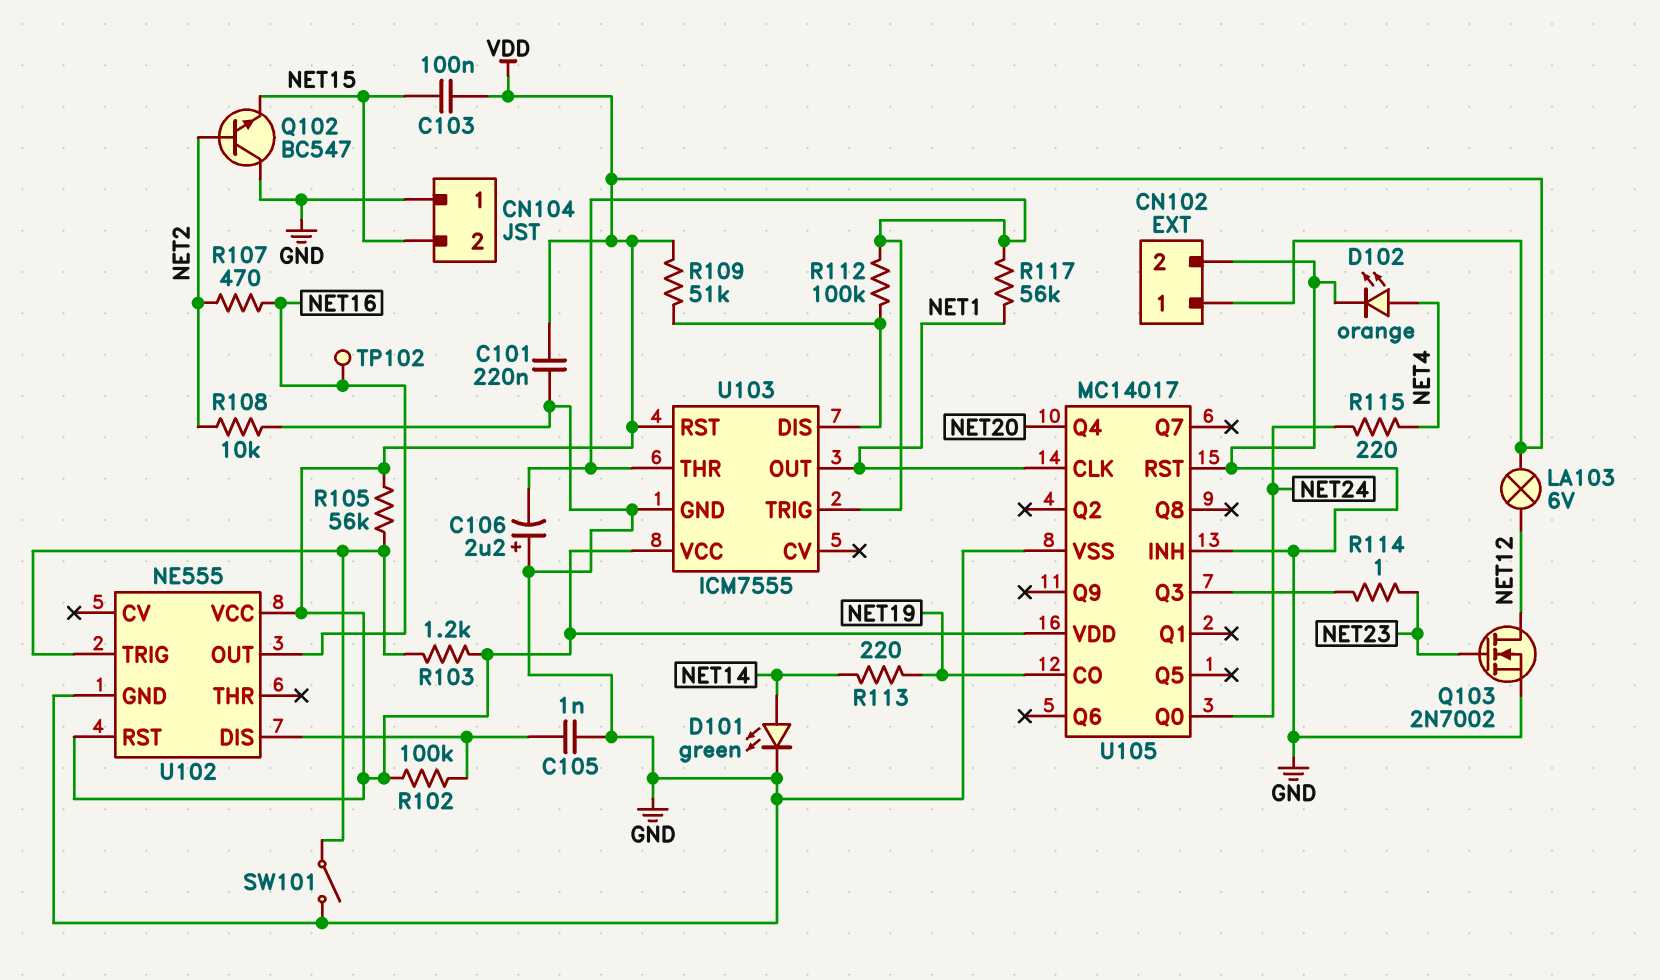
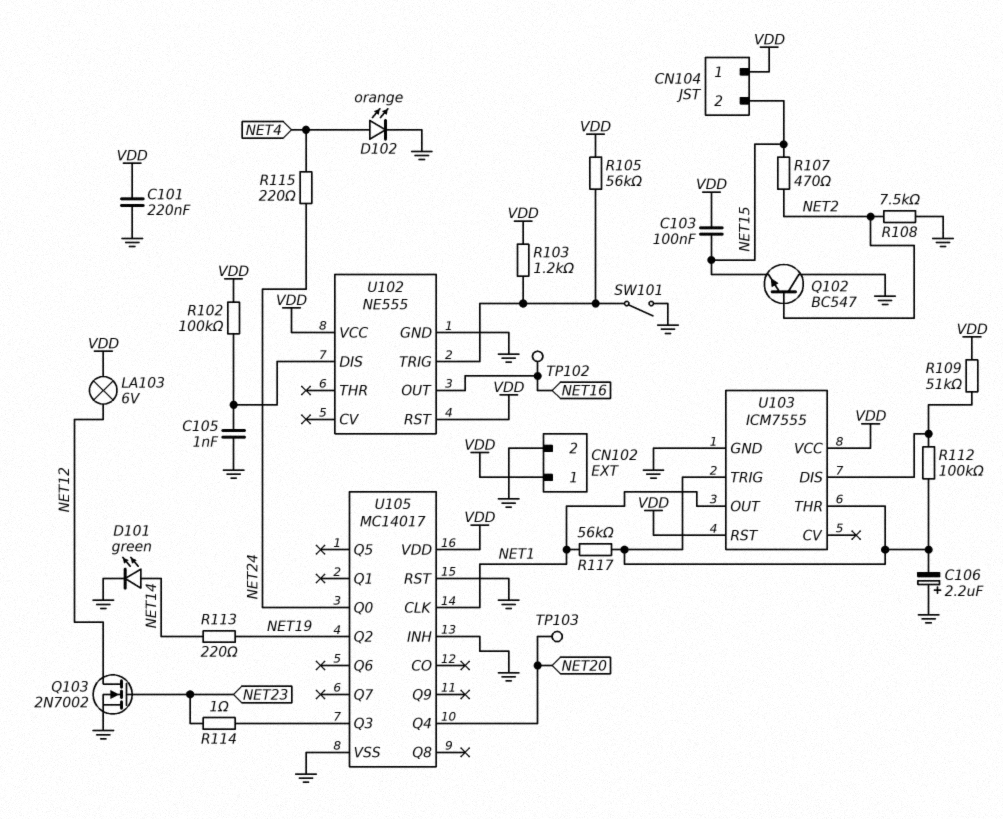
CN104 pin 1: GND -> VDD
R107: 470 (NET2, NET16) -> 470 (NET2, NET15)
R108: 10k (GND, NET2) -> 7.5k (GND, NET2)
TP103: none -> test point (NET20)
U105 pin CO: NET19 -> none
U105 pin Q2: none -> NET19

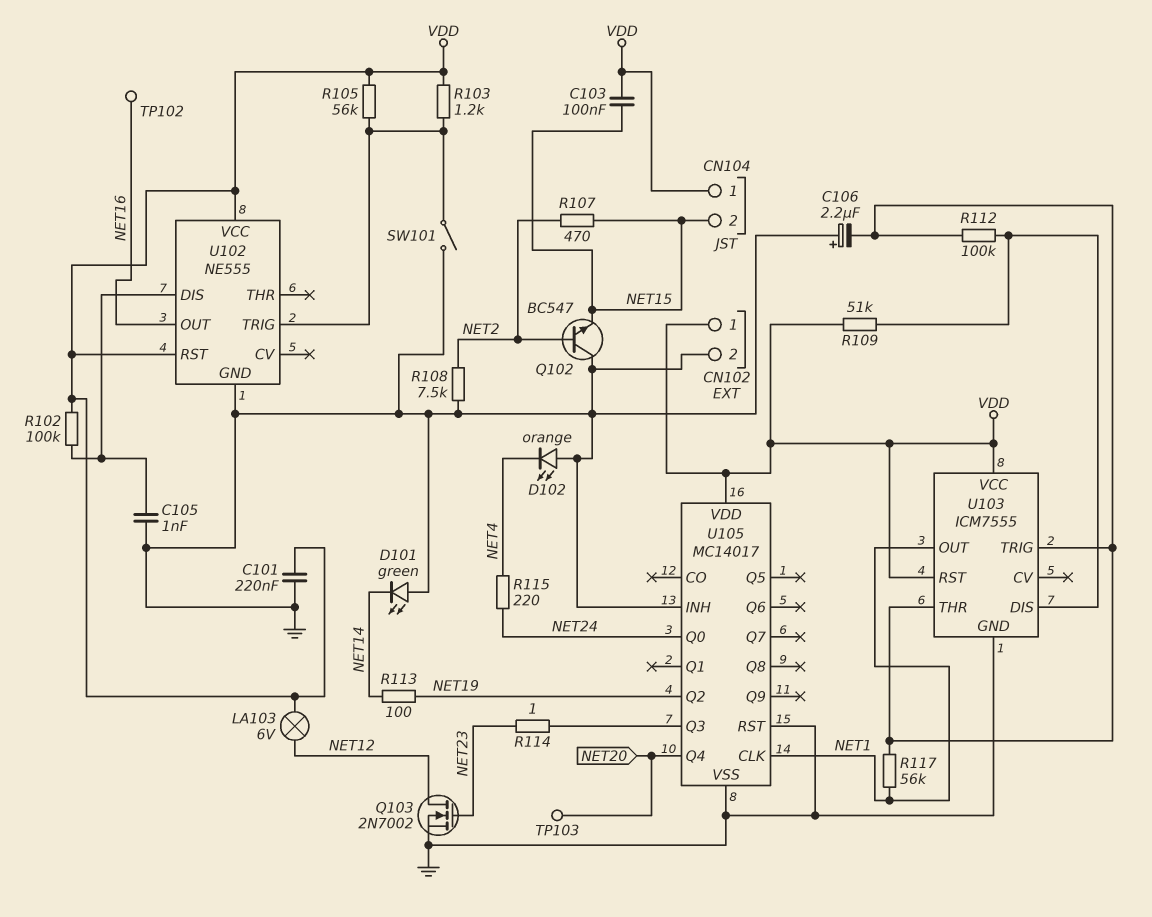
D101: LED green (A NET14, K GND) -> LED green (A GND, K NET14)
D102: LED orange (A NET4, K GND) -> LED orange (A GND, K NET4)
R113: 220 (NET14, NET19) -> 100 (NET14, NET19)

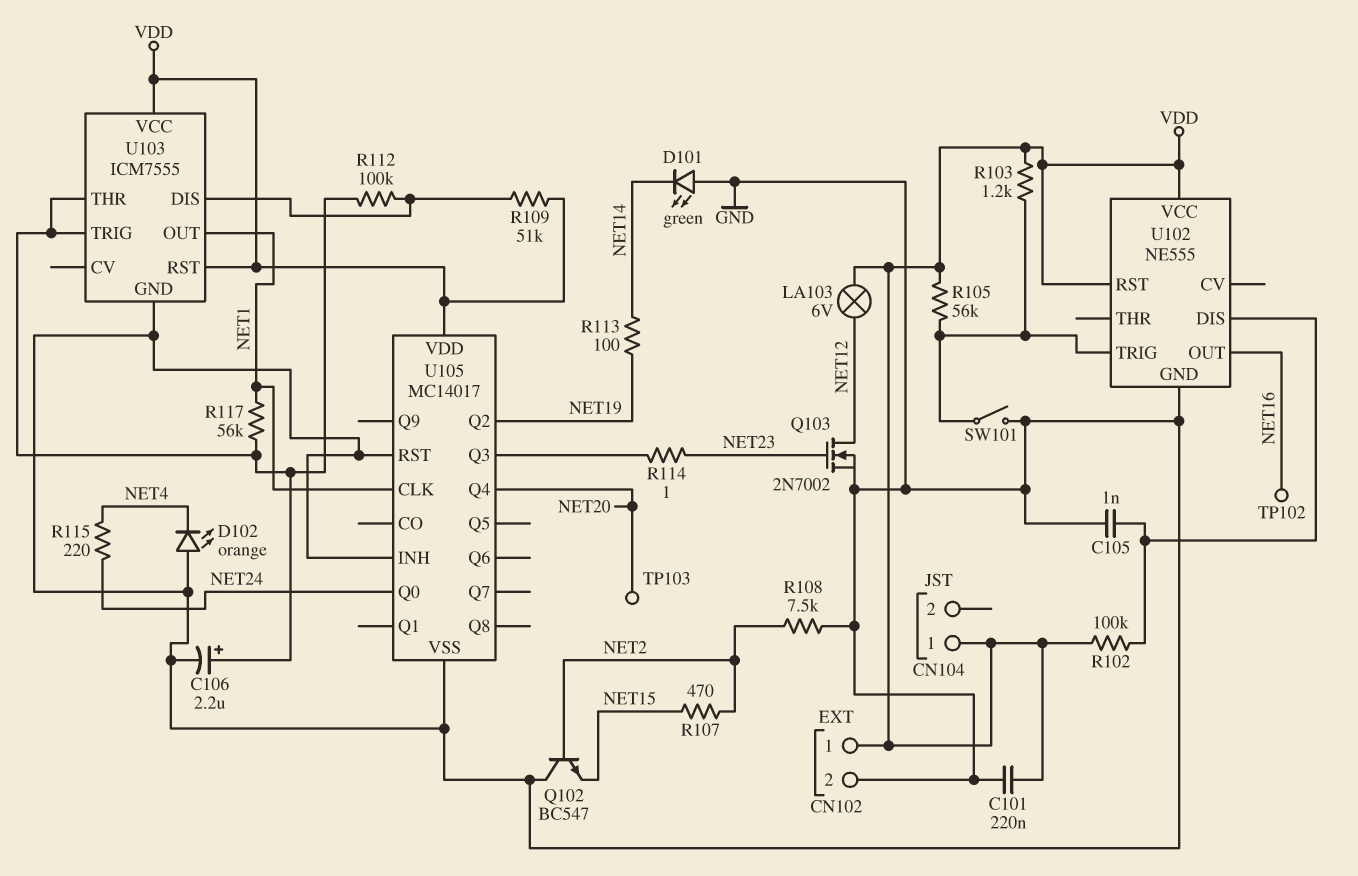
C103: 100nF (NET15, VDD) -> none
C106: 2.2uF (plus GND, minus U103/THR) -> 2.2uF (plus U103/THR, minus GND)
CN104 pin 2: NET15 -> none

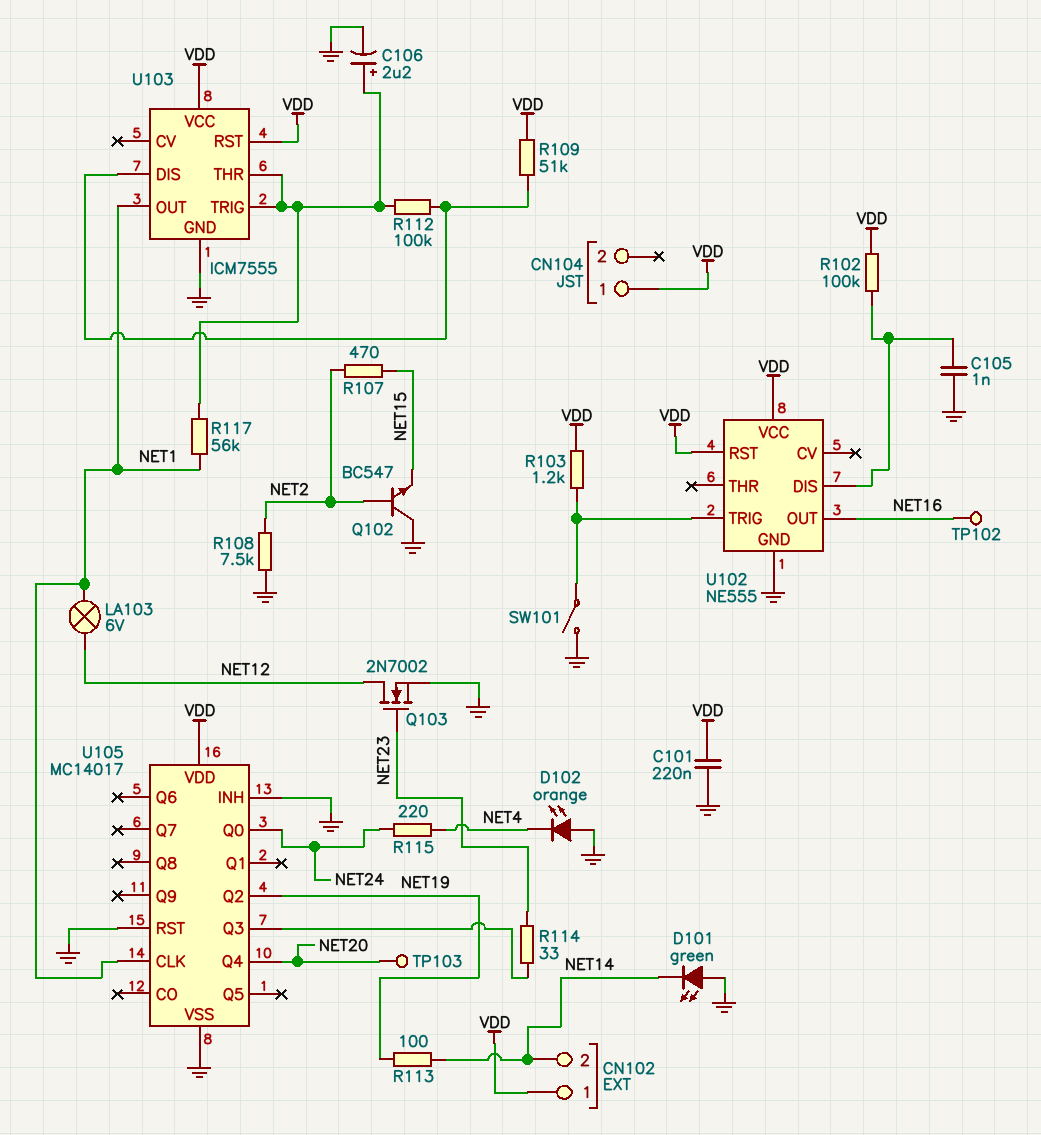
CN102 pin 2: GND -> NET14
LA103: lamp 6V (NET12, VDD) -> lamp 6V (NET1, NET12)
R105: 56k (U102/TRIG, VDD) -> none
R114: 1 (NET23, U105/Q3) -> 33 (NET23, U105/Q3)

